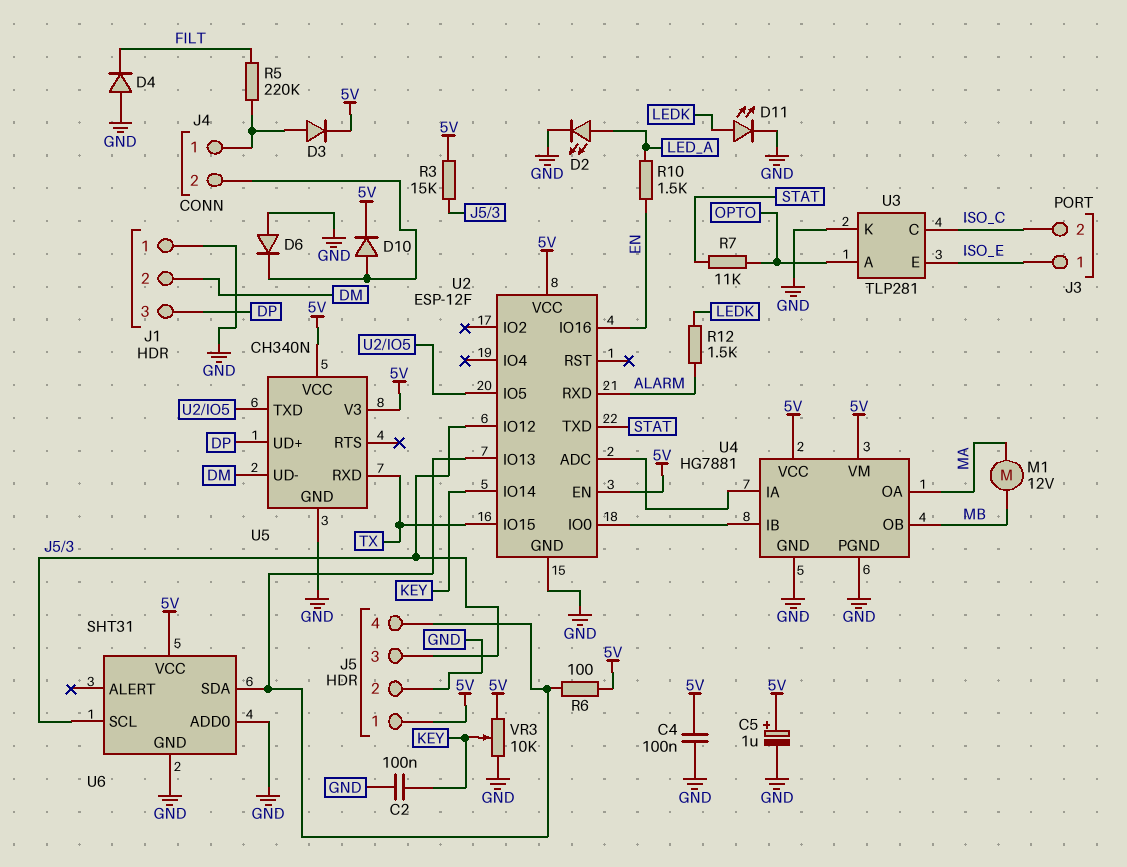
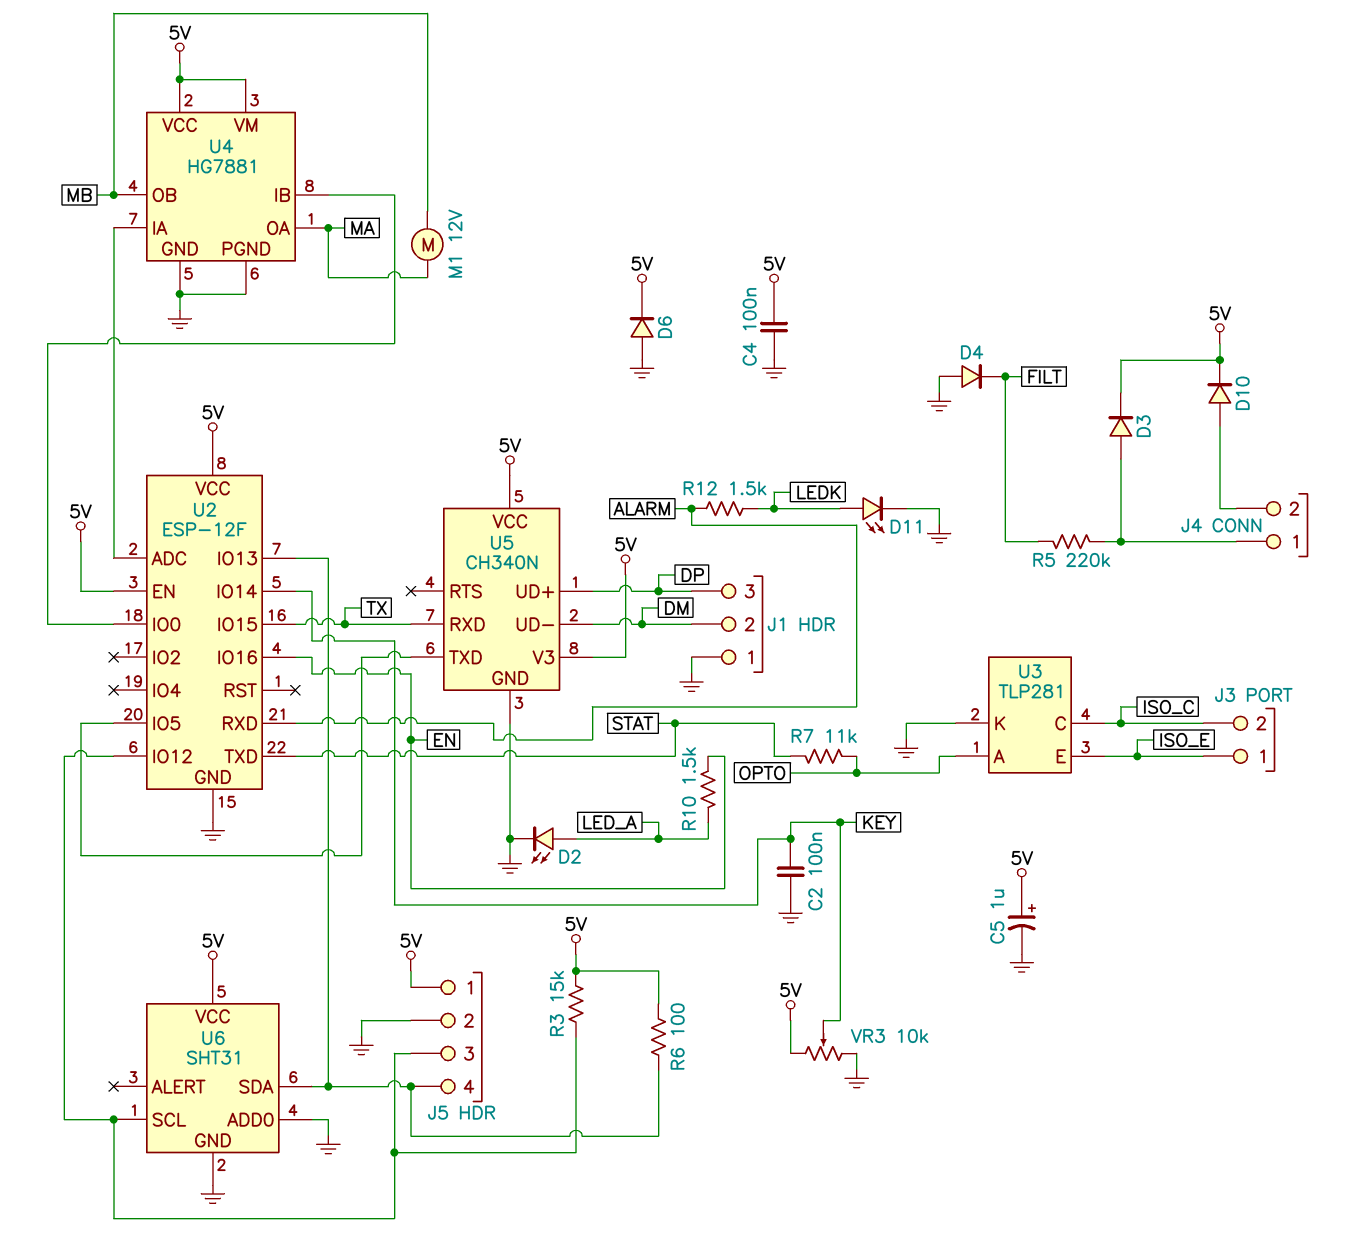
D6: diode (A GND, K J4/2) -> diode (A GND, K 5V)

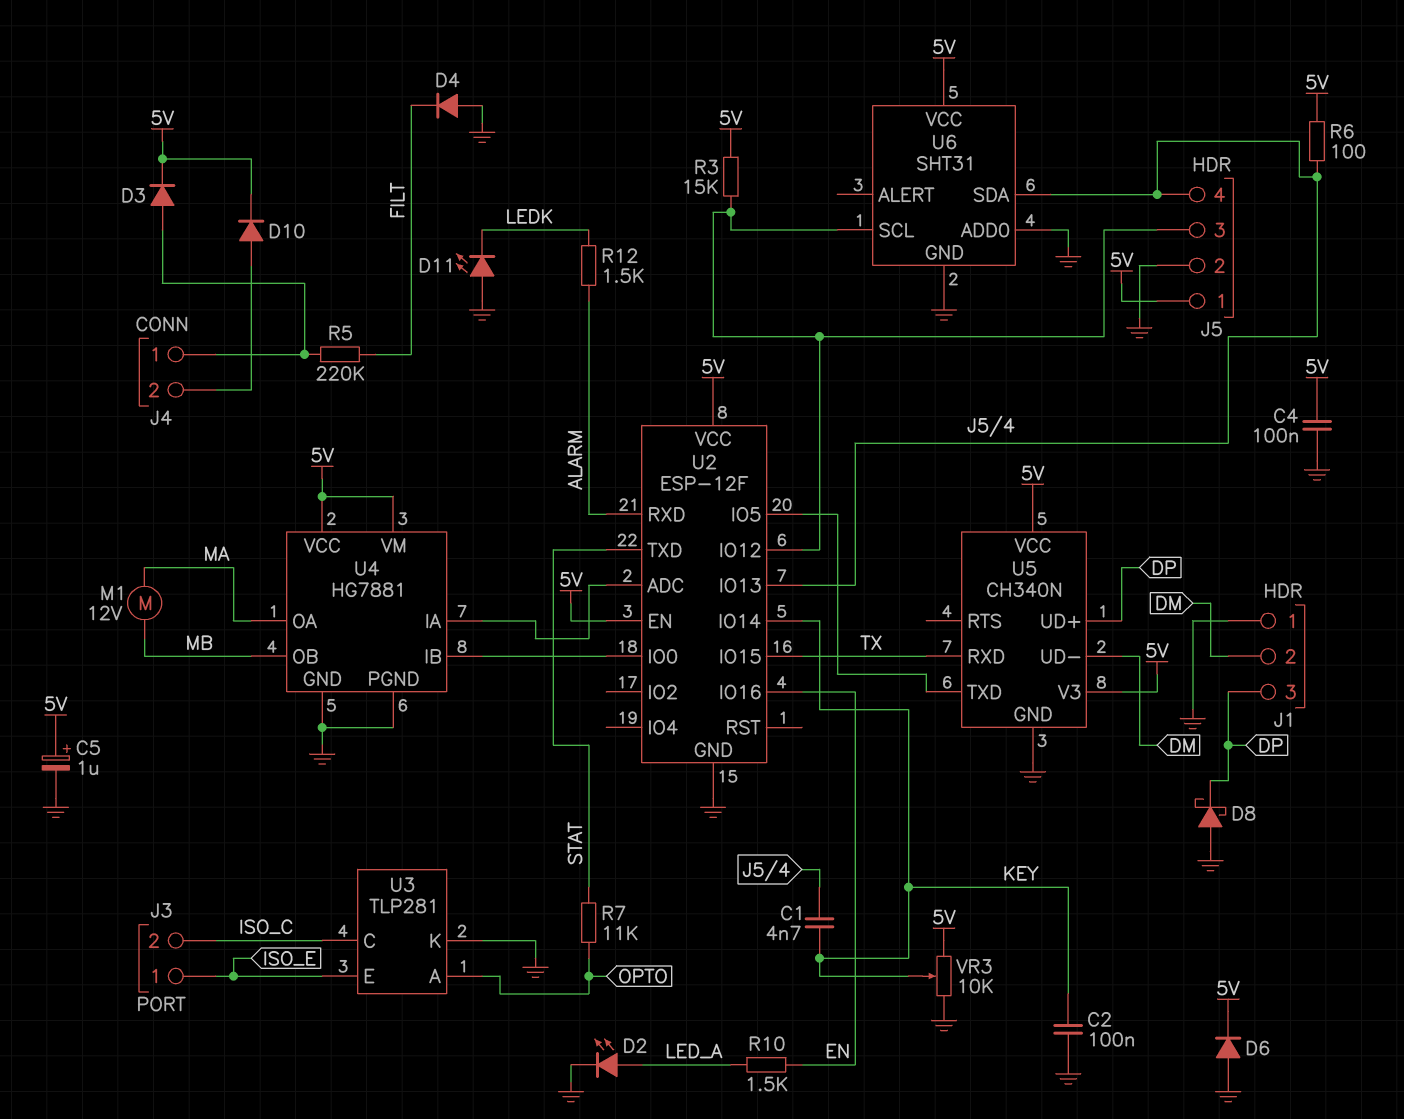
C1: none -> 4.7nF (J5/4, KEY)
D8: none -> schottky (A GND, K DP)
D11: LED (A LEDK, K GND) -> LED (A GND, K LEDK)

